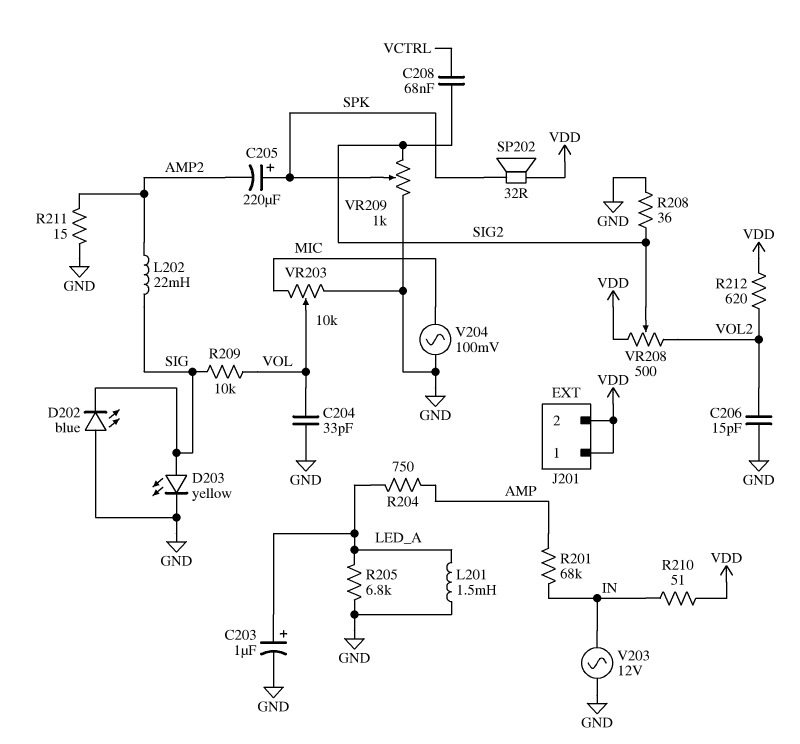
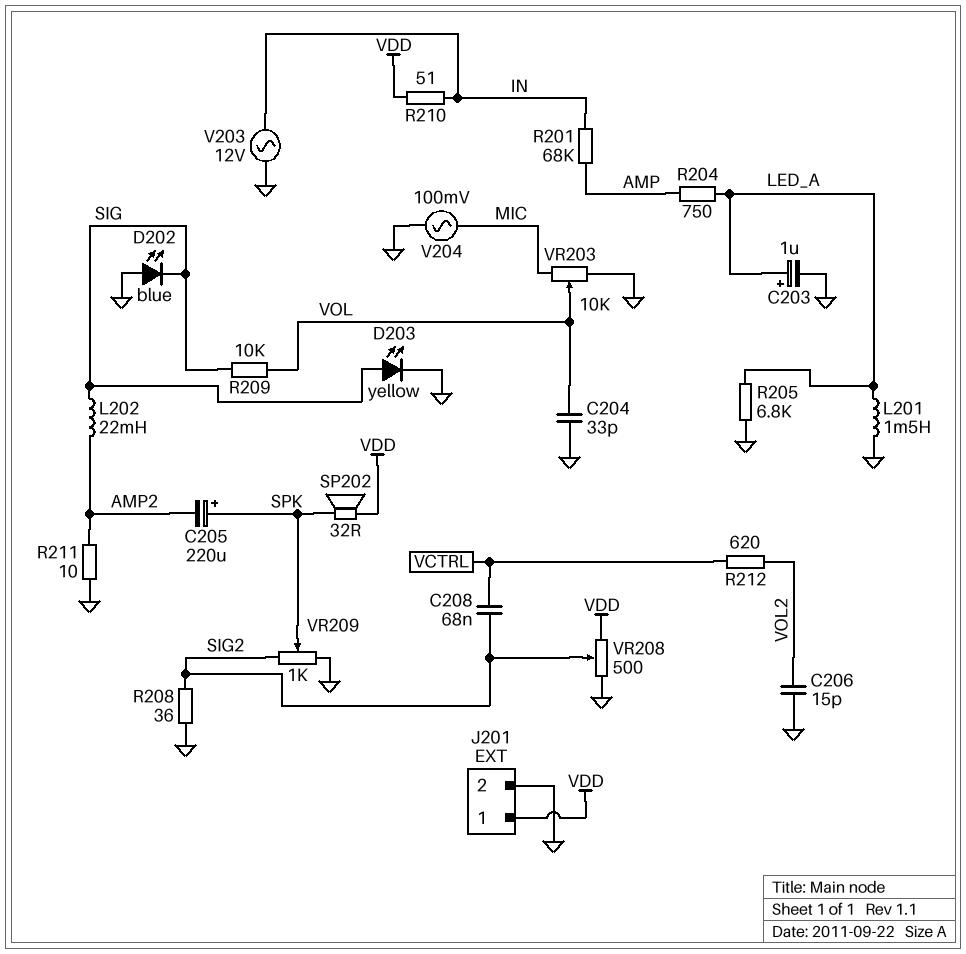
J201 pin 2: VDD -> GND
R211: 15 (AMP2, GND) -> 10 (AMP2, GND)
R212: 620 (VDD, VOL2) -> 620 (VCTRL, VOL2)
VR208: 500 (VDD, VOL2, wiper SIG2) -> 500 (GND, VDD, wiper SIG2)

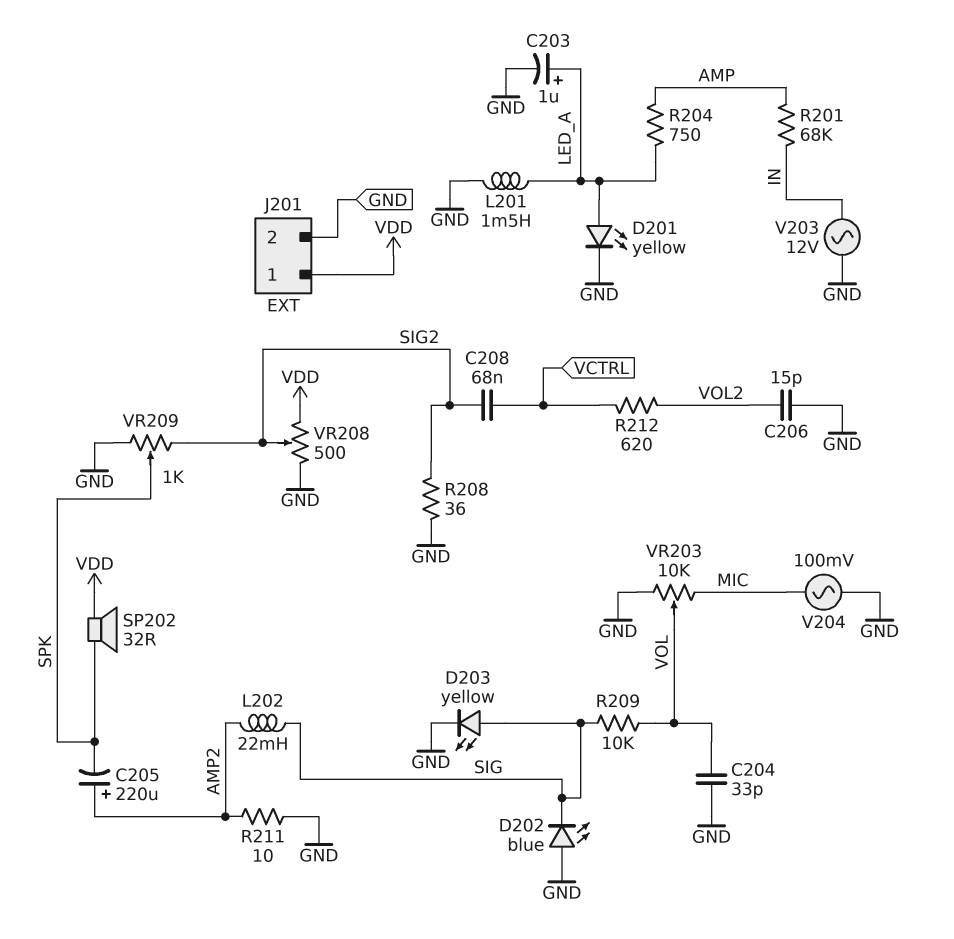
C205: 220uF (plus SPK, minus AMP2) -> 220uF (plus AMP2, minus SPK)
D201: none -> LED yellow (A LED_A, K GND)
R205: 6.8k (GND, LED_A) -> none
R210: 51 (IN, VDD) -> none

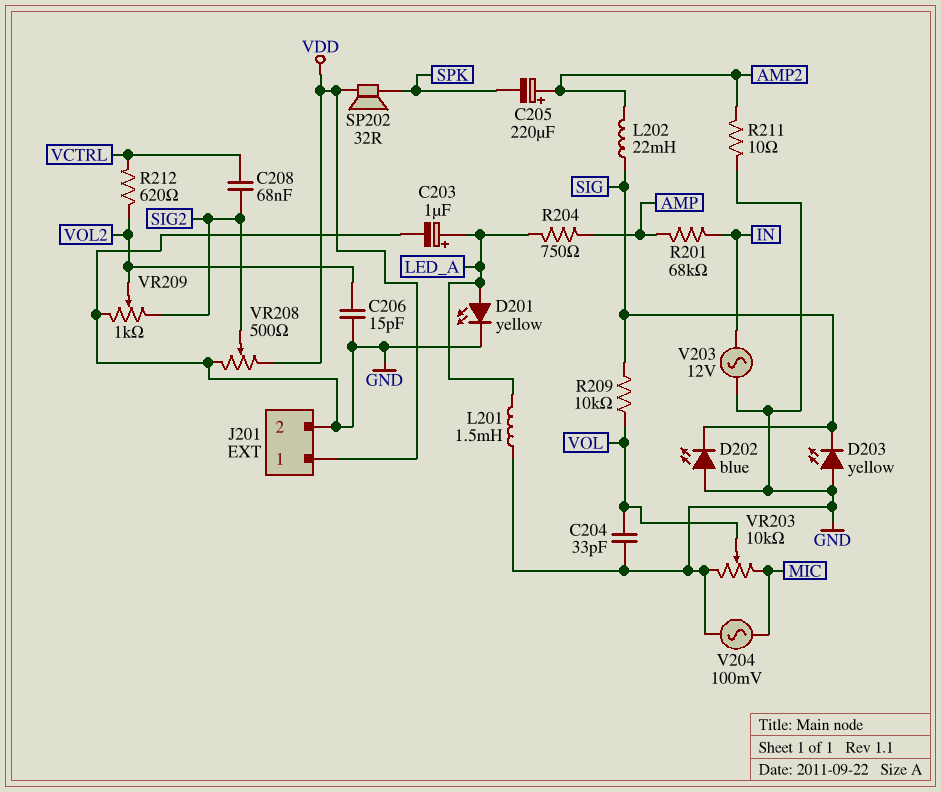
D203: LED yellow (A SIG, K GND) -> LED yellow (A GND, K SIG)
R208: 36 (GND, SIG2) -> none
VR209: 1k (GND, SIG2, wiper SPK) -> 1k (GND, SIG2, wiper VOL2)

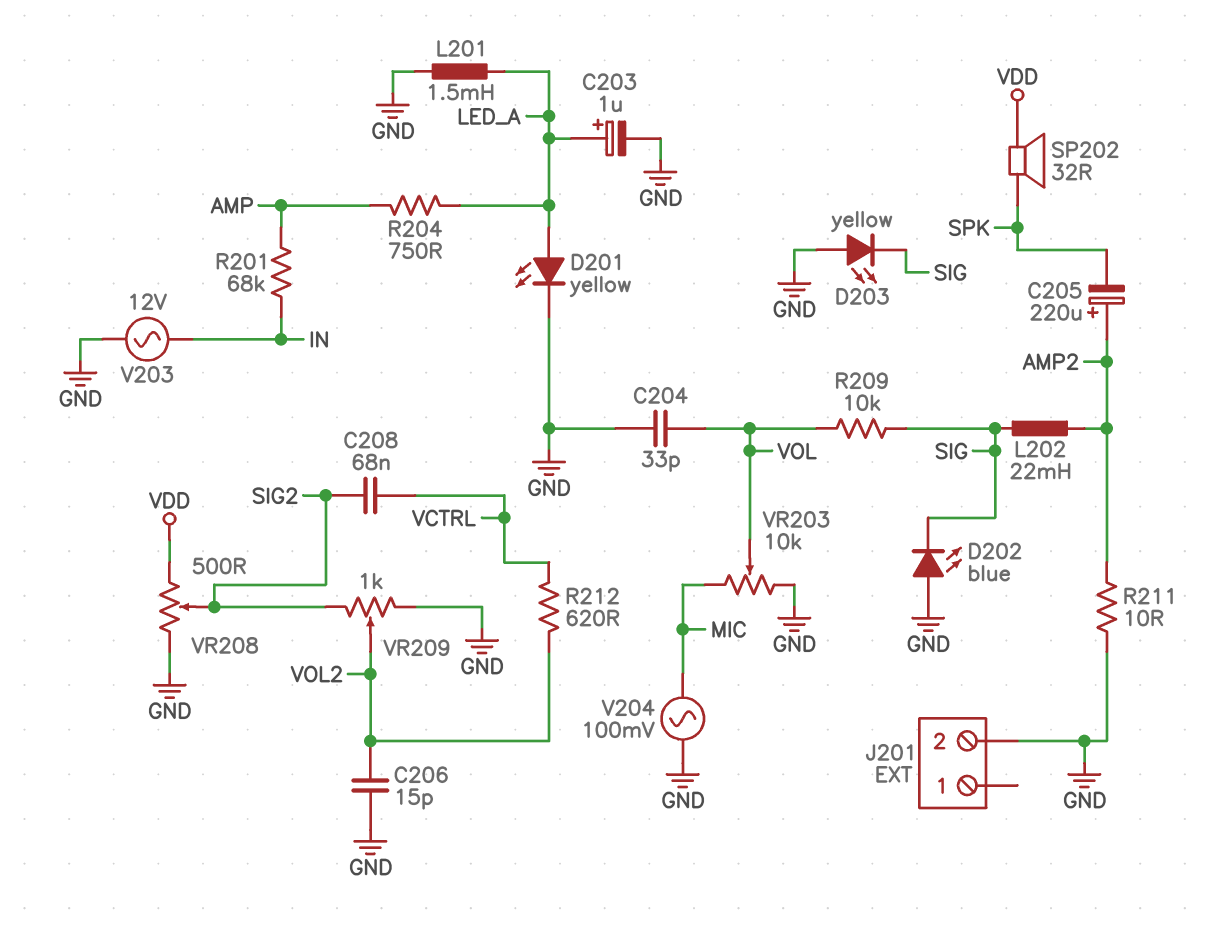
J201 pin 1: VDD -> none

